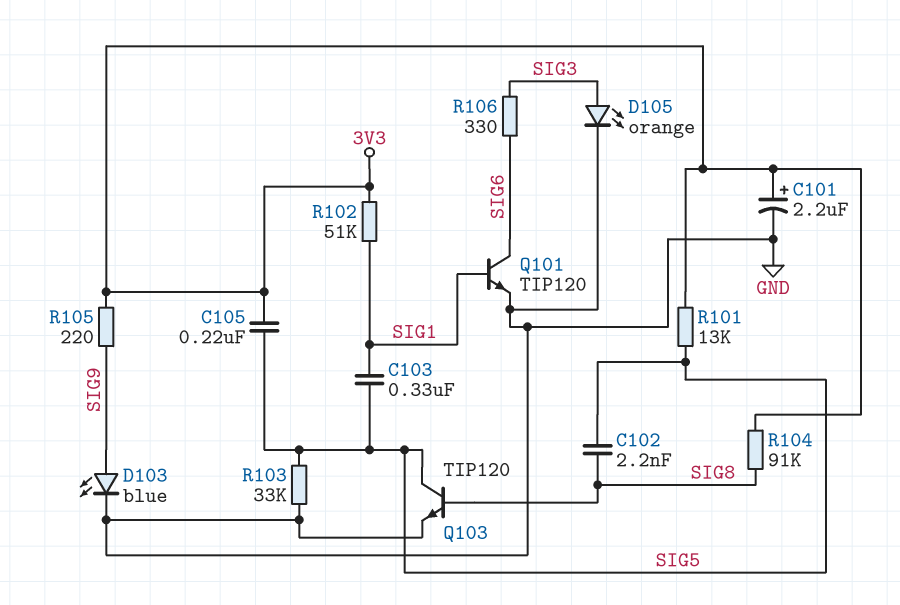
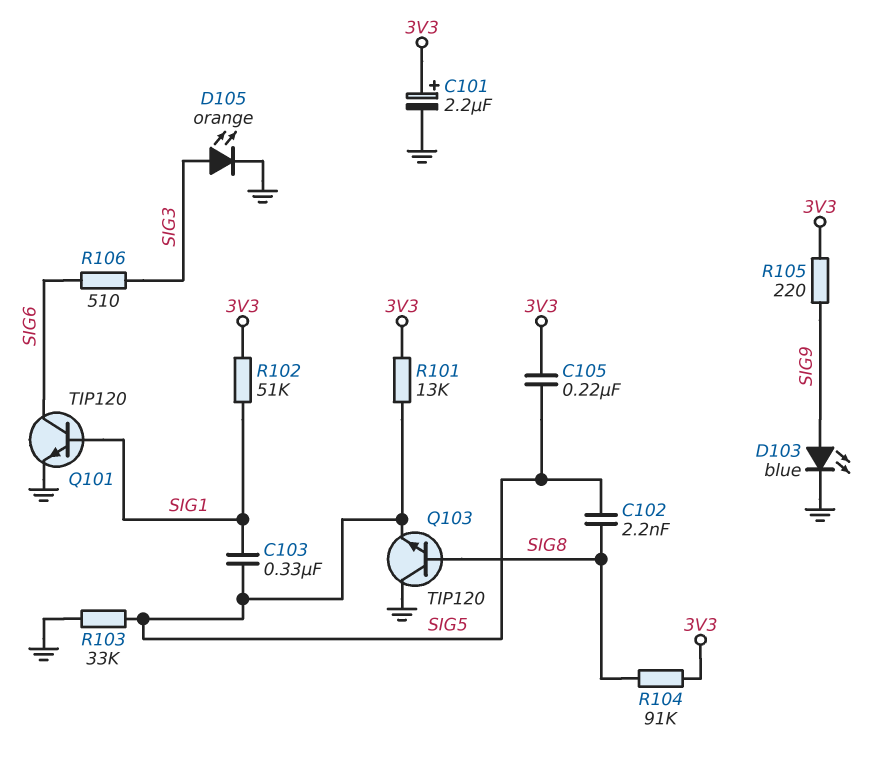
Q103: NPN TIP120 (B SIG8, C SIG5, E GND) -> NPN TIP120 (B SIG8, C GND, E SIG5)
R106: 330 (SIG3, SIG6) -> 510 (SIG3, SIG6)

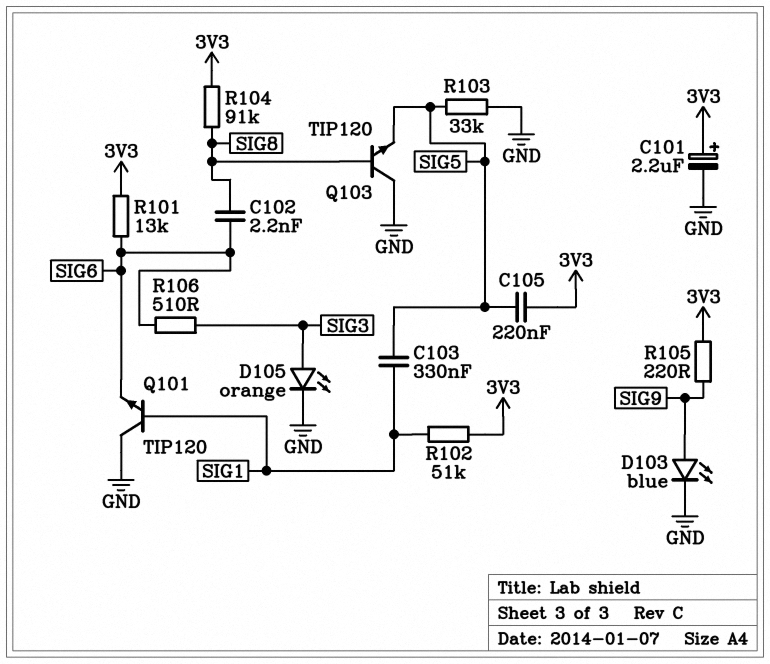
C102: 2.2nF (SIG5, SIG8) -> 2.2nF (SIG6, SIG8)
Q101: NPN TIP120 (B SIG1, C SIG6, E GND) -> NPN TIP120 (B SIG1, C GND, E SIG6)
R101: 13k (3V3, SIG5) -> 13k (3V3, SIG6)

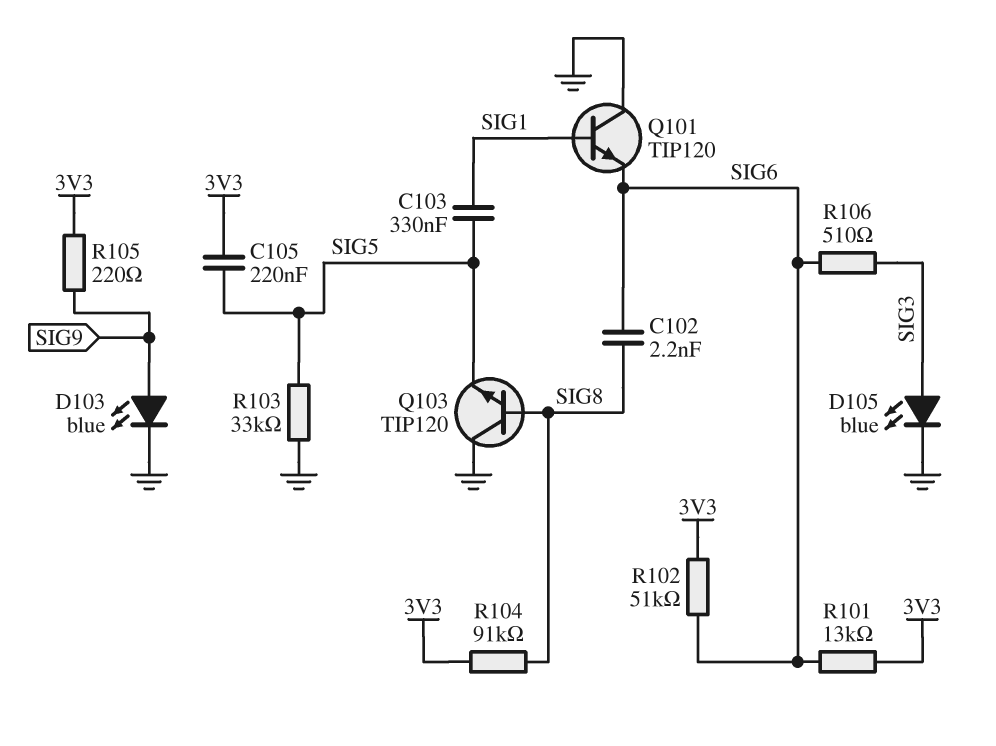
C101: 2.2uF (plus 3V3, minus GND) -> none
D105: LED orange (A SIG3, K GND) -> LED blue (A SIG3, K GND)
R102: 51k (3V3, SIG1) -> 51k (3V3, SIG6)

